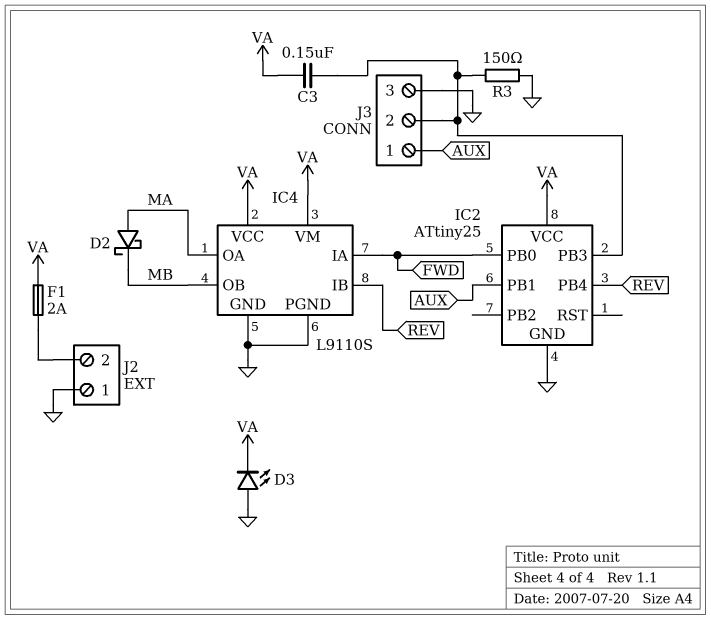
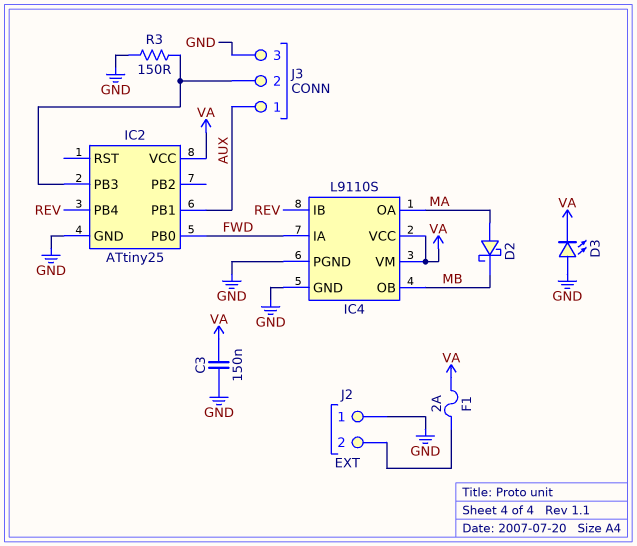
C3: 150nF (IC2/PB3, VA) -> 150nF (GND, VA)

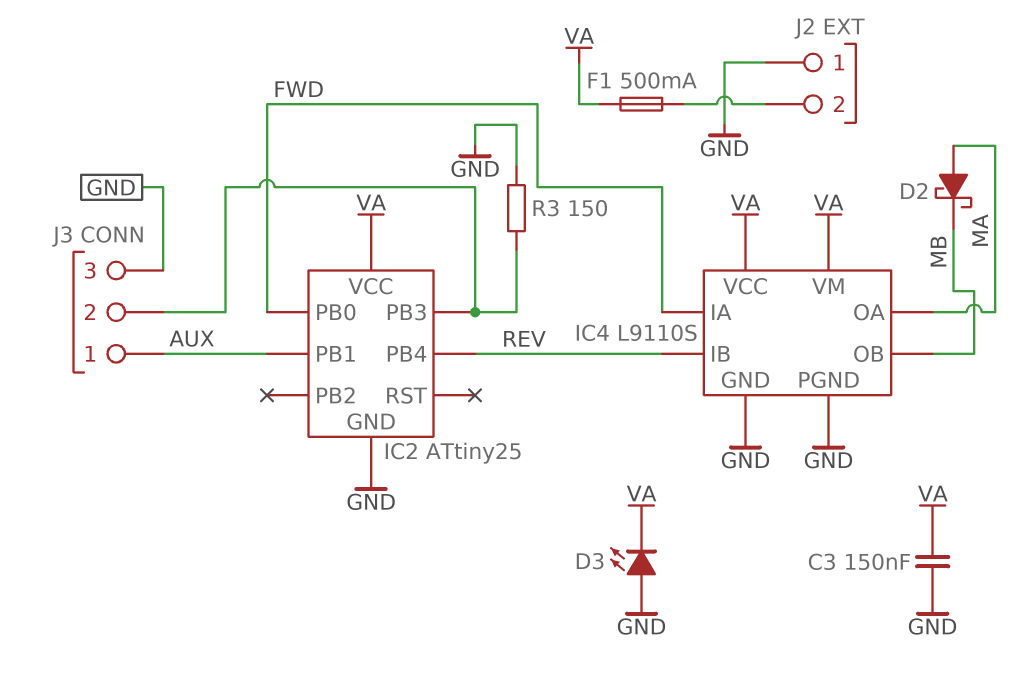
F1: 2A (J2/2, VA) -> 500mA (J2/2, VA)

